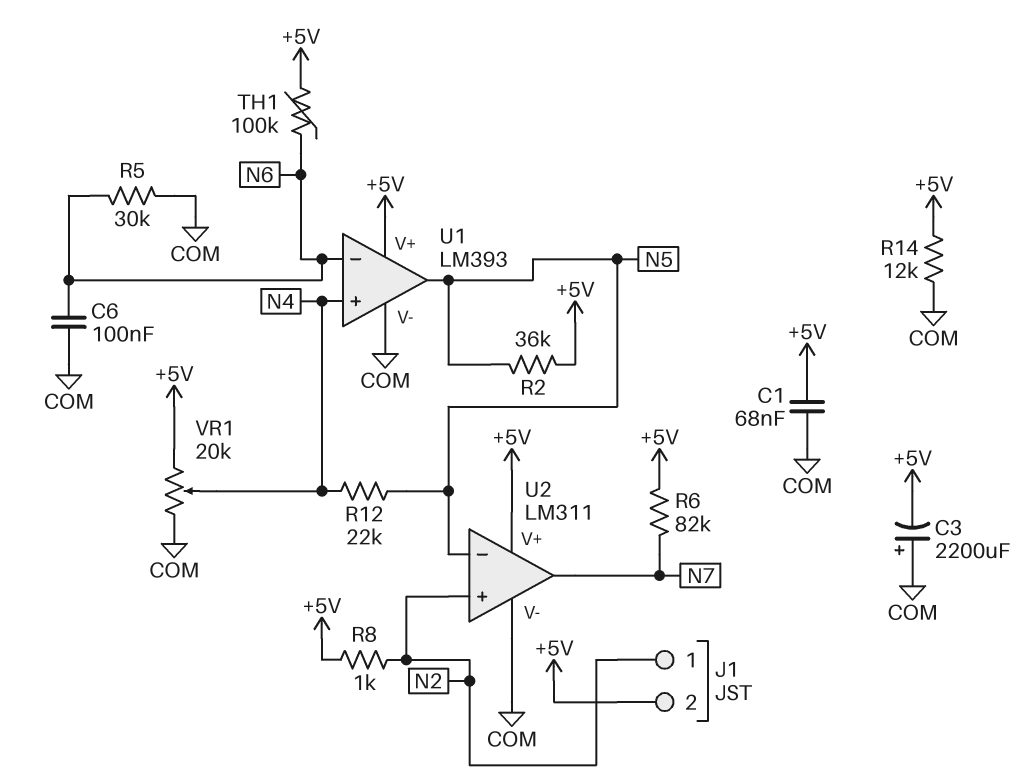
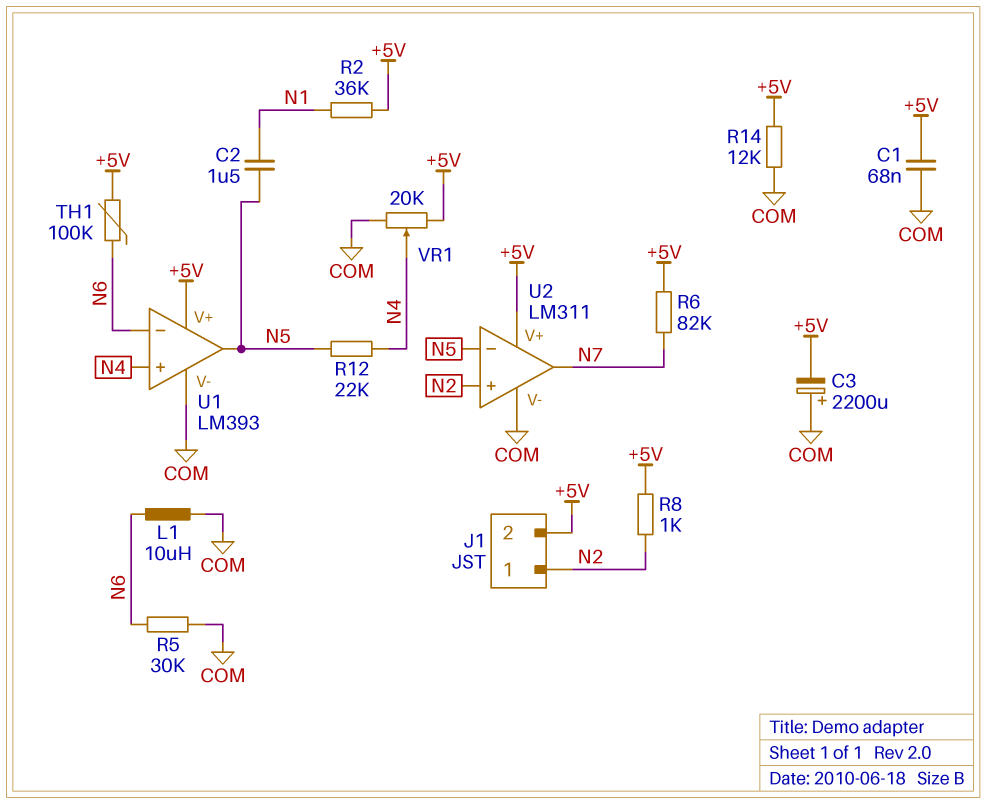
C2: none -> 1.5uF (N1, N5)
C6: 100nF (COM, N6) -> none
L1: none -> 10uH (COM, N6)
R2: 36k (+5V, N5) -> 36k (+5V, N1)

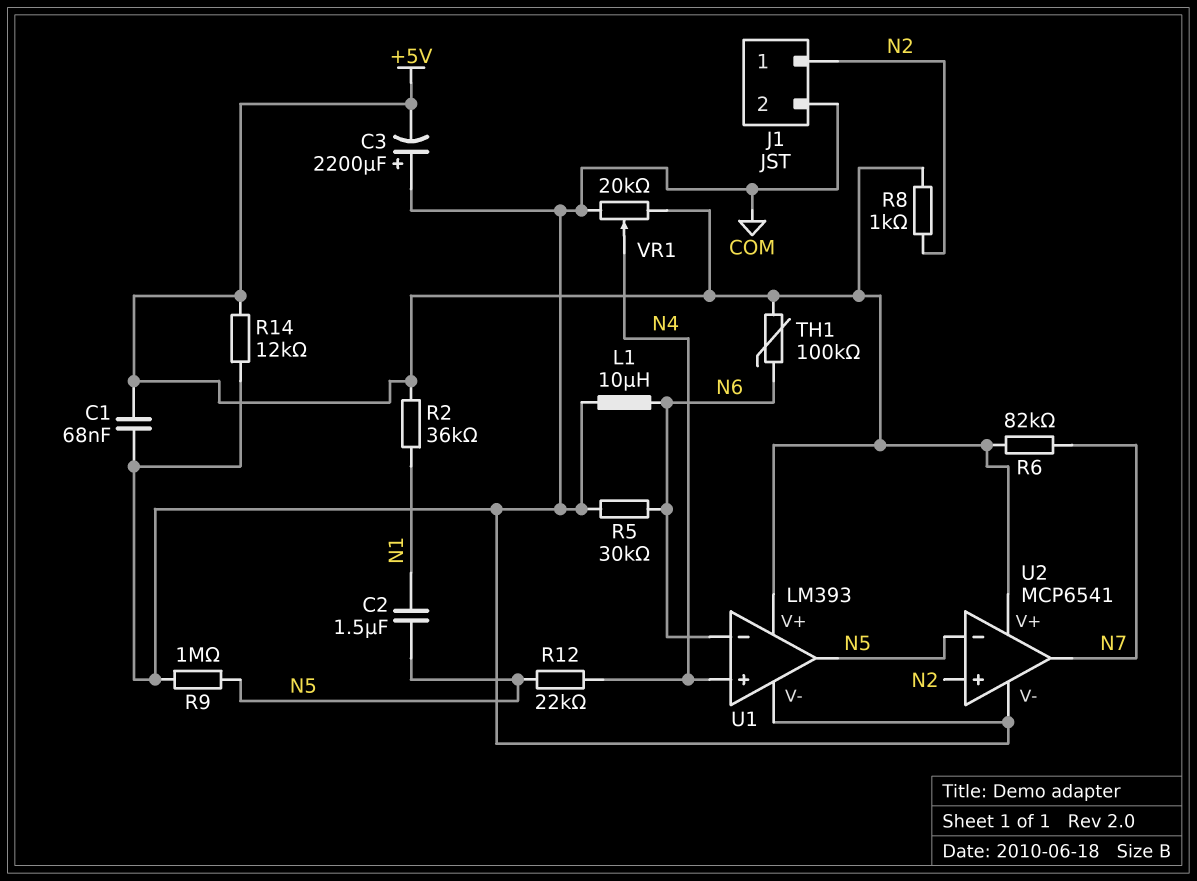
J1 pin 2: +5V -> COM
R9: none -> 1M (COM, N5)
U2: LM311 -> MCP6541

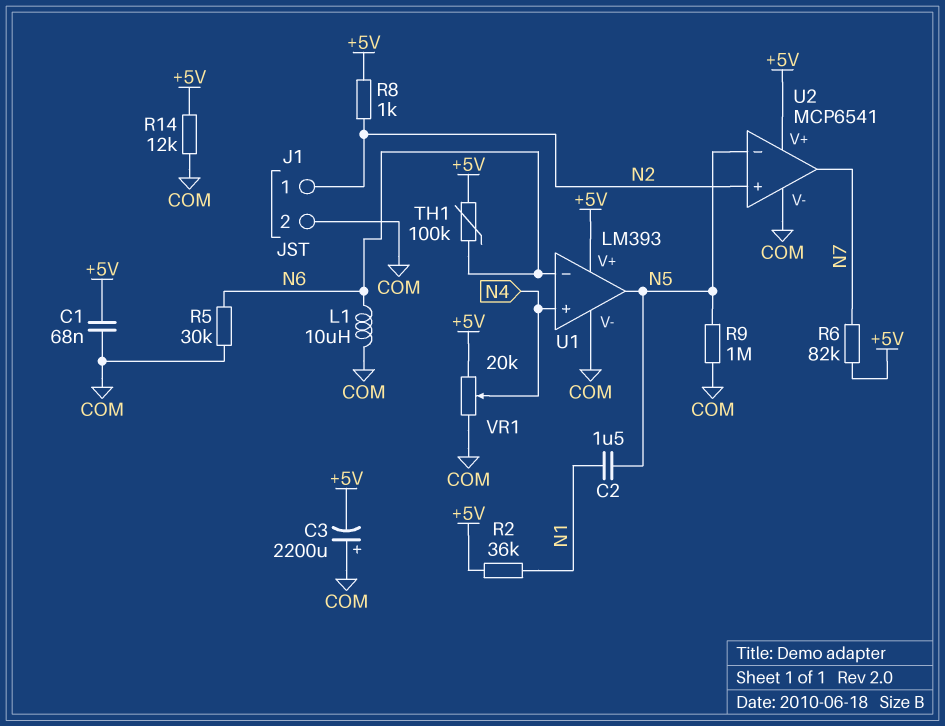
R12: 22k (N4, N5) -> none

